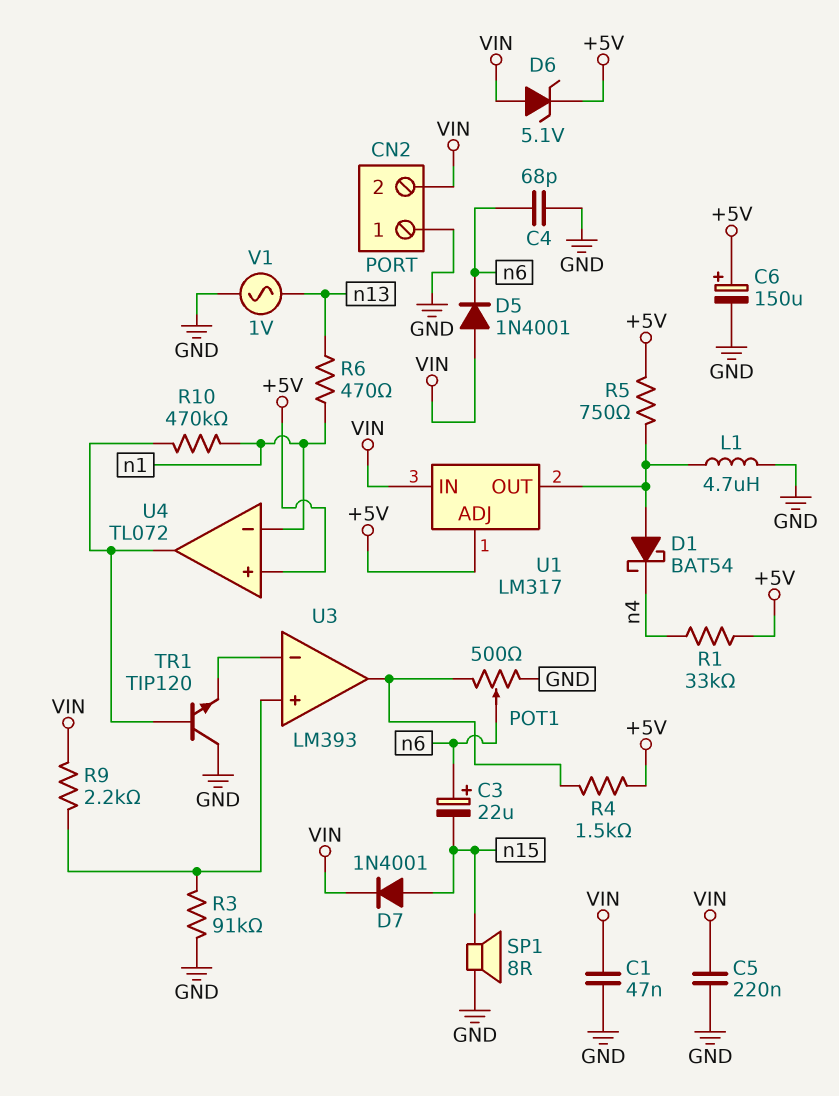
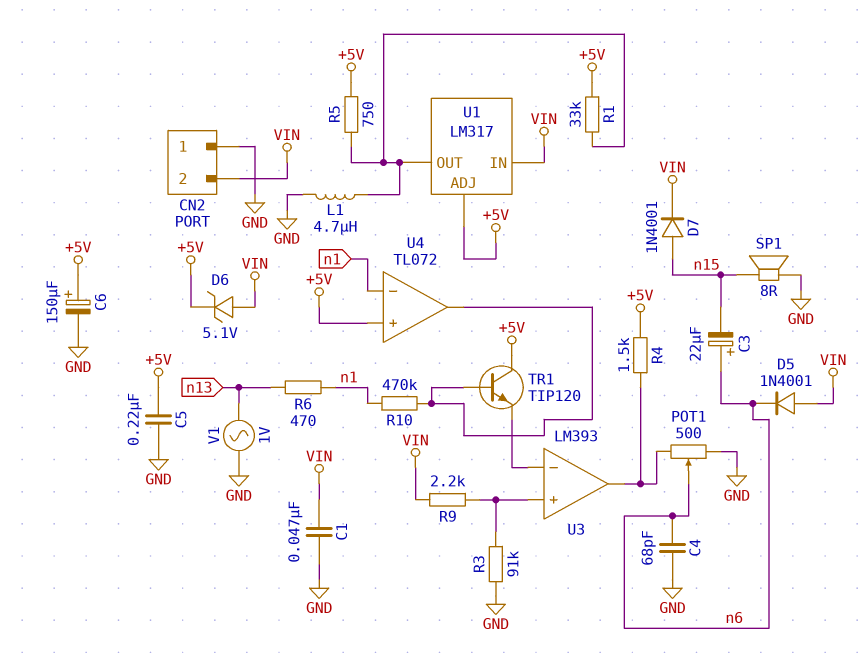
C5: 220nF (GND, VIN) -> 220nF (+5V, GND)
D1: schottky BAT54 (A U1/OUT, K n4) -> none
R1: 33k (+5V, n4) -> 33k (+5V, U1/OUT)
TR1: NPN TIP120 (B U4/out, C GND, E U3/in-) -> NPN TIP120 (B U4/out, C +5V, E U3/in-)

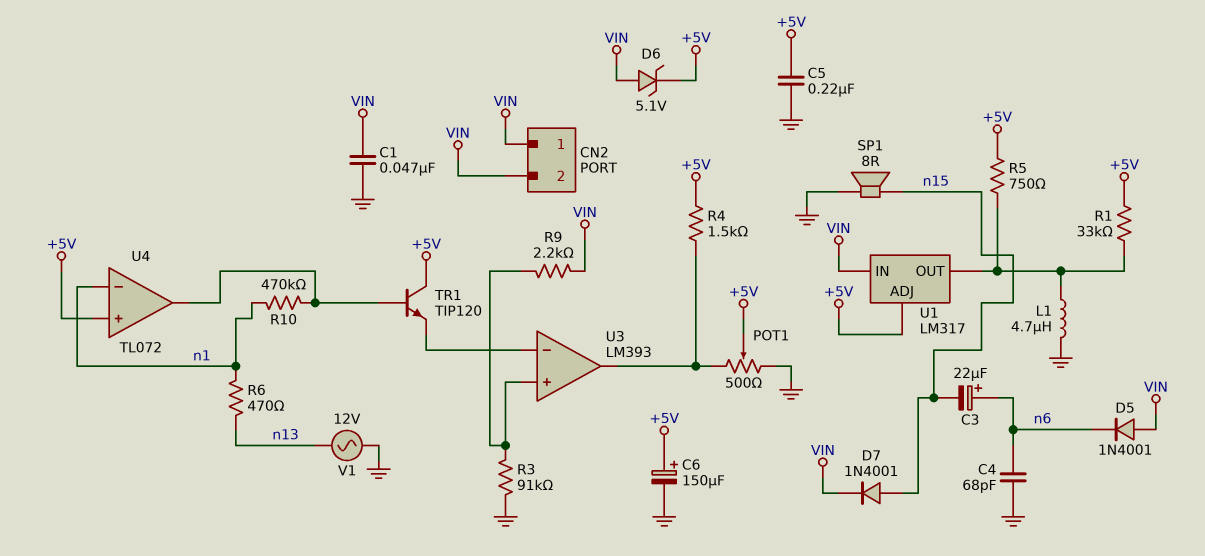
CN2 pin 1: GND -> VIN
POT1: 500 (GND, U3/out, wiper n6) -> 500 (GND, U3/out, wiper +5V)
V1: AC 1V (GND, n13) -> AC 12V (GND, n13)

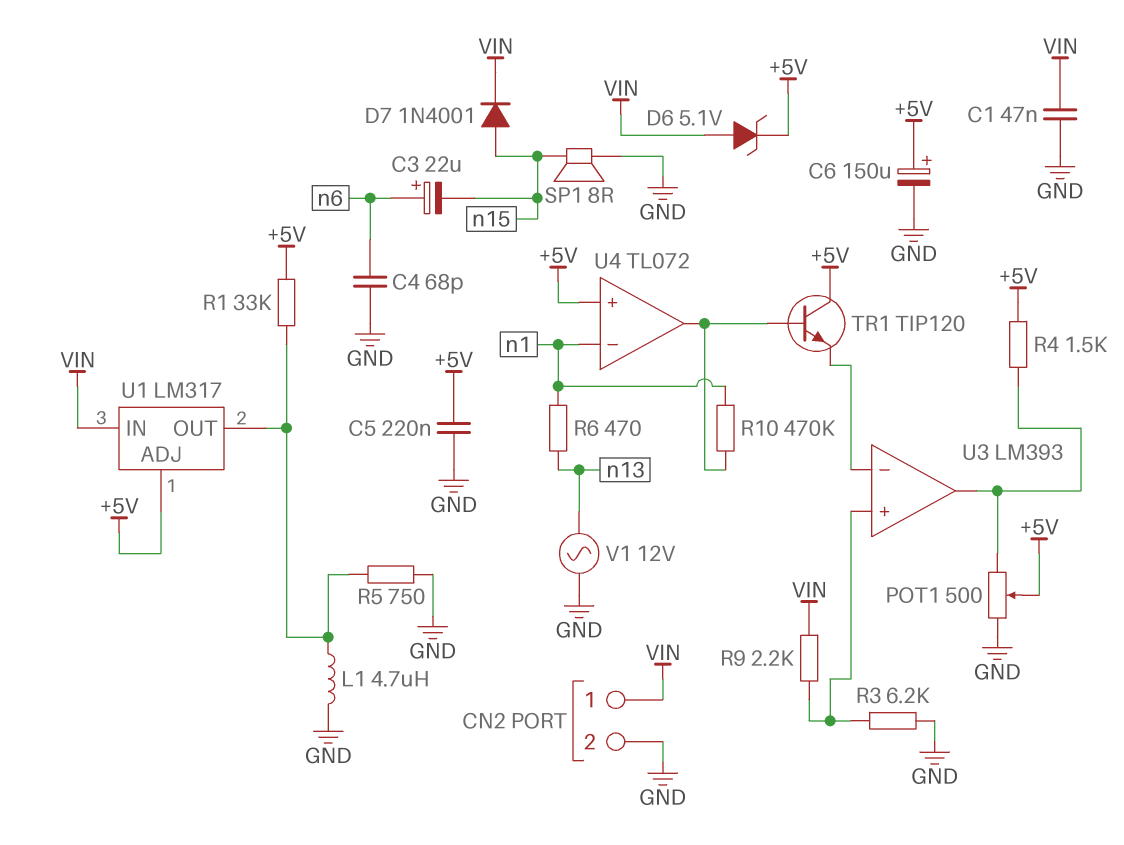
CN2 pin 2: VIN -> GND
D5: diode 1N4001 (A VIN, K n6) -> none
R3: 91k (GND, U3/in+) -> 6.2k (GND, U3/in+)
R5: 750 (+5V, U1/OUT) -> 750 (GND, U1/OUT)

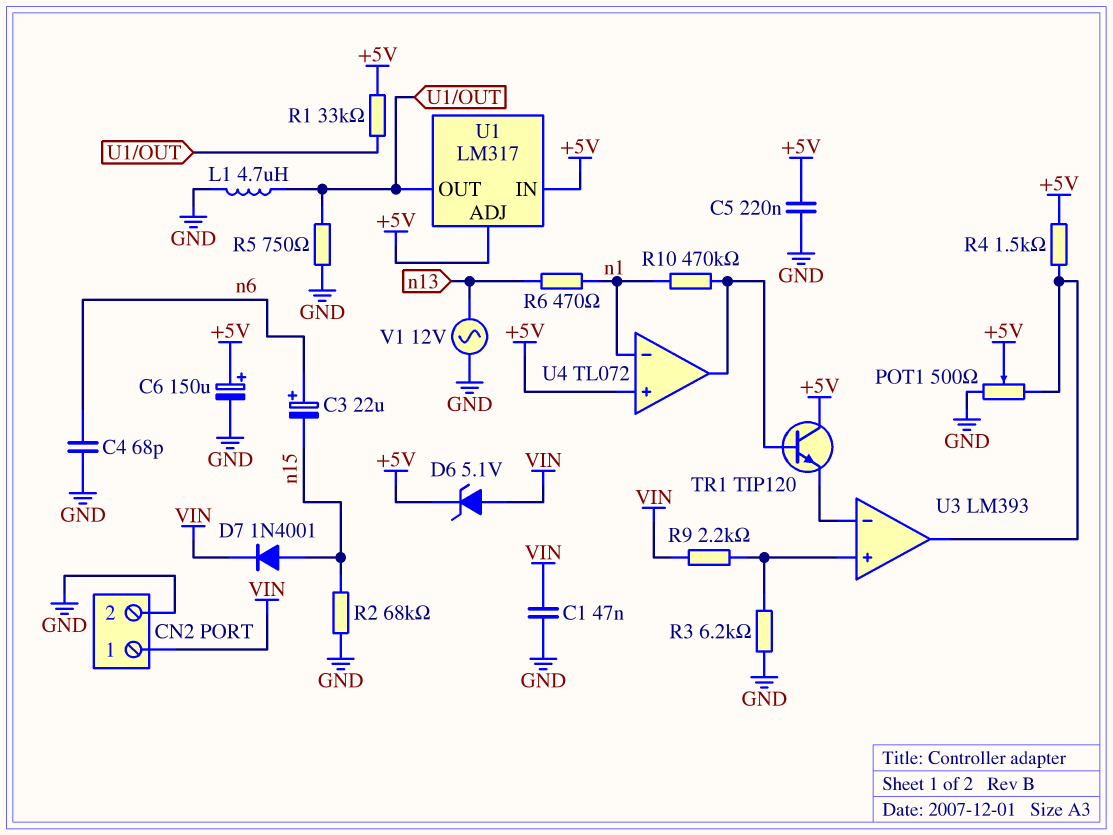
R2: none -> 68k (GND, n15)
SP1: speaker 8R (GND, n15) -> none
U1 pin IN: VIN -> +5V

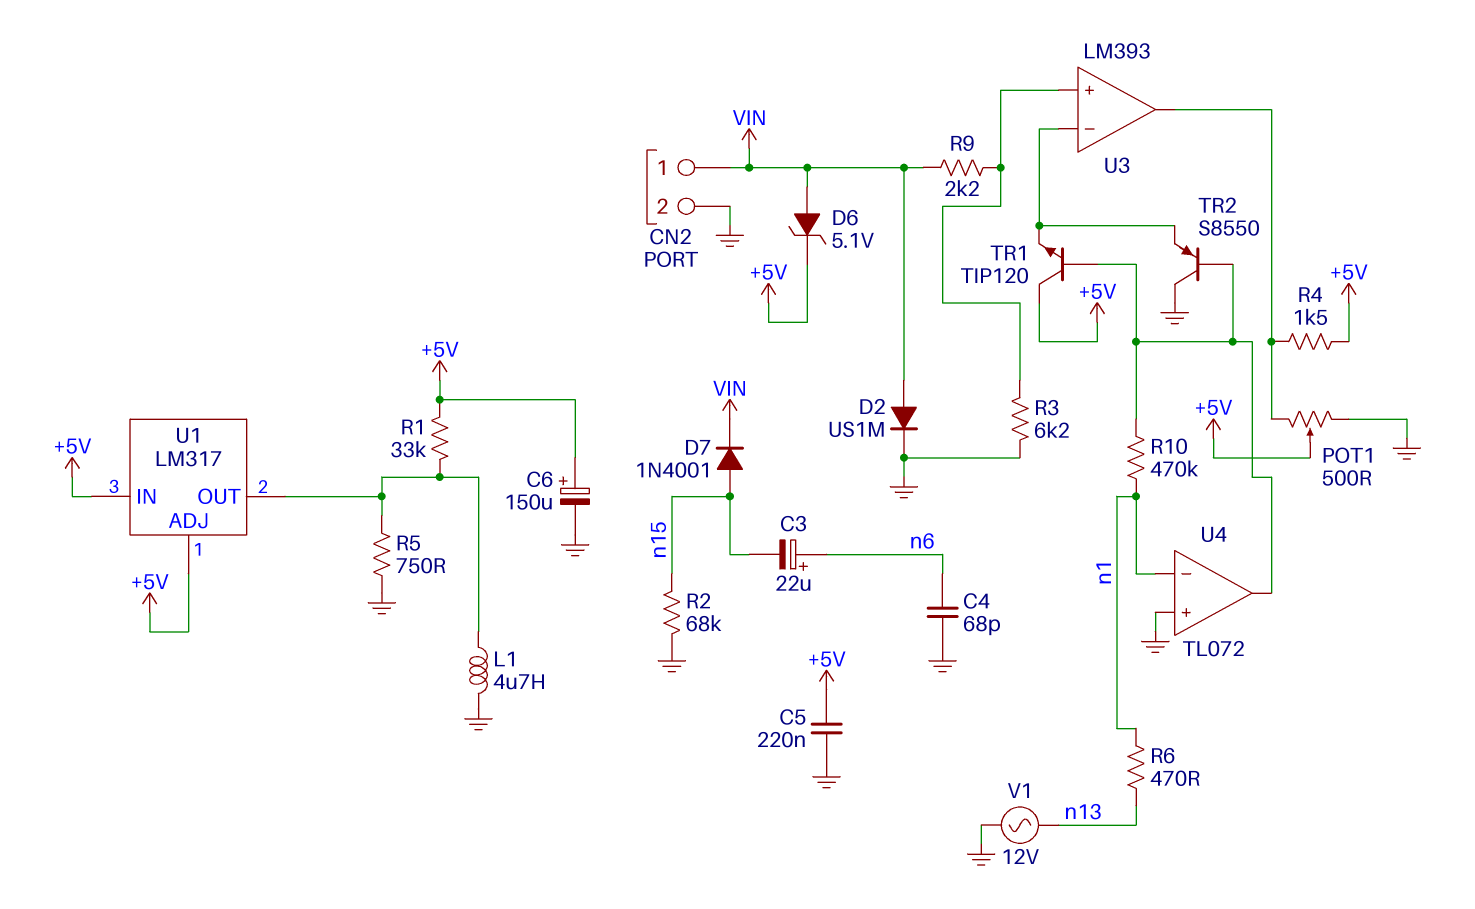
C1: 47nF (GND, VIN) -> none
D2: none -> diode US1M (A VIN, K GND)
TR2: none -> PNP S8550 (B U4/out, C GND, E U3/in-)
U4 pin in+: +5V -> GND

